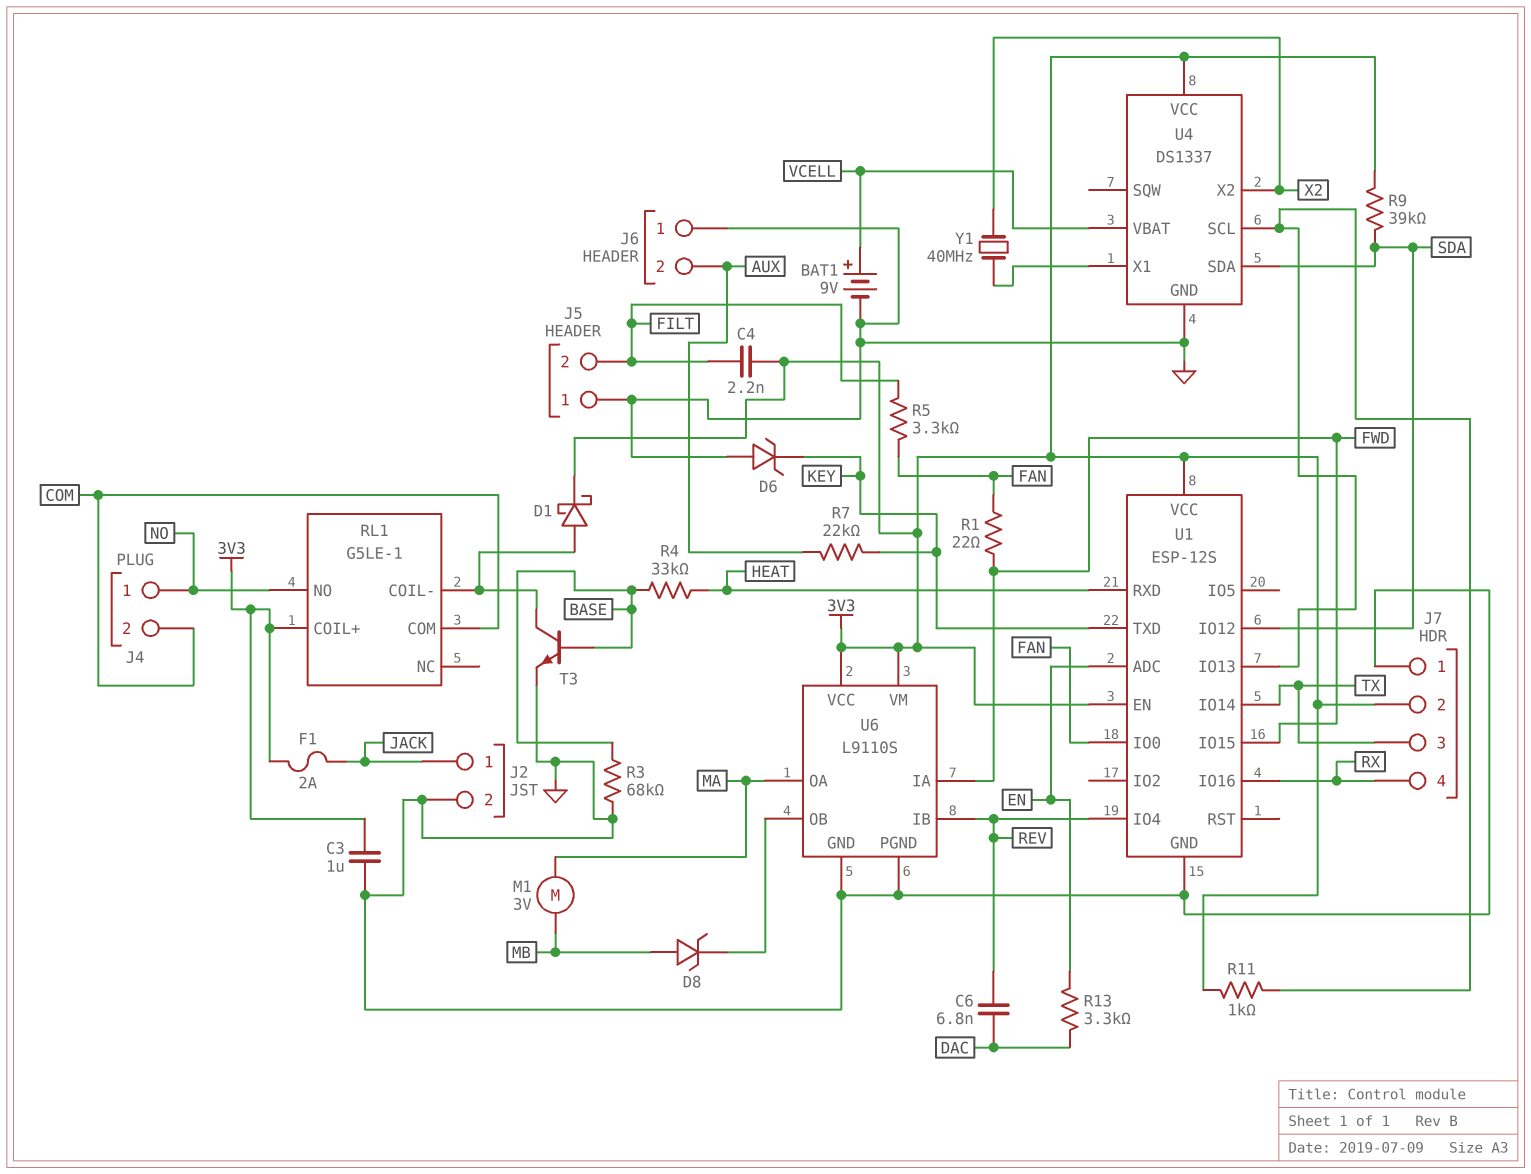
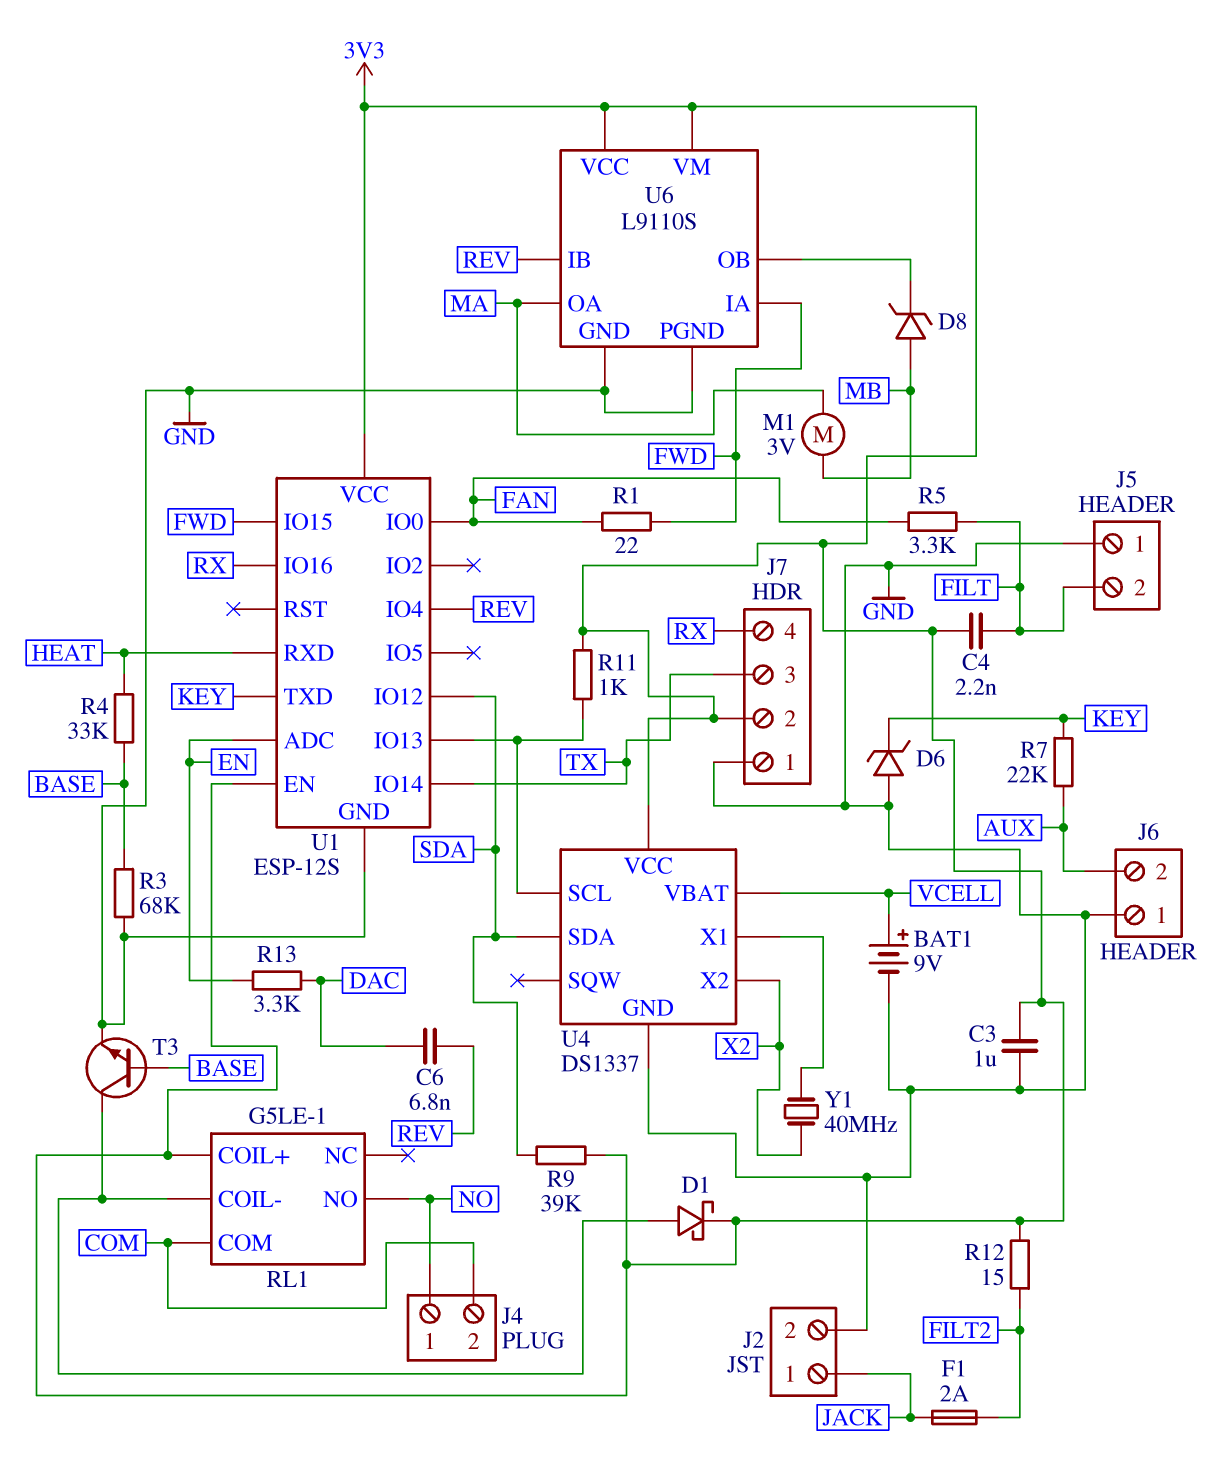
F1: 2A (3V3, JACK) -> 2A (FILT2, JACK)
R12: none -> 15 (3V3, FILT2)

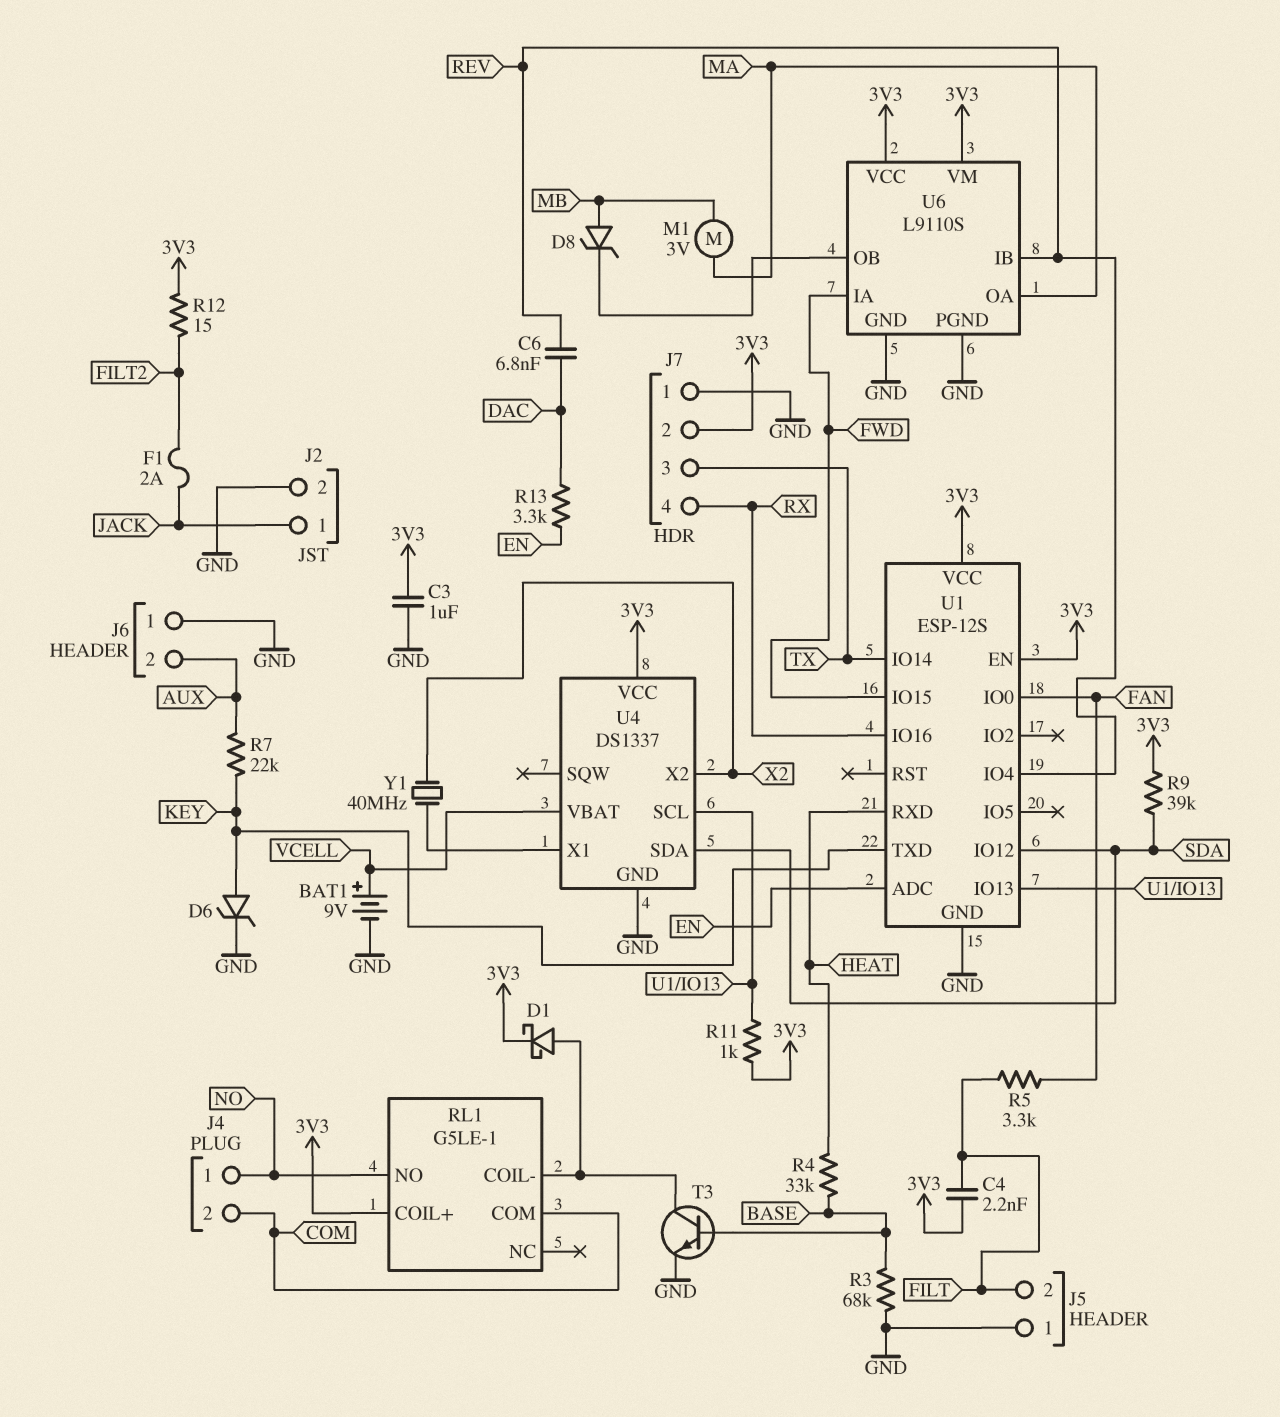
D6: zener (A GND, K KEY) -> zener (A KEY, K GND)
R1: 22 (FAN, FWD) -> none

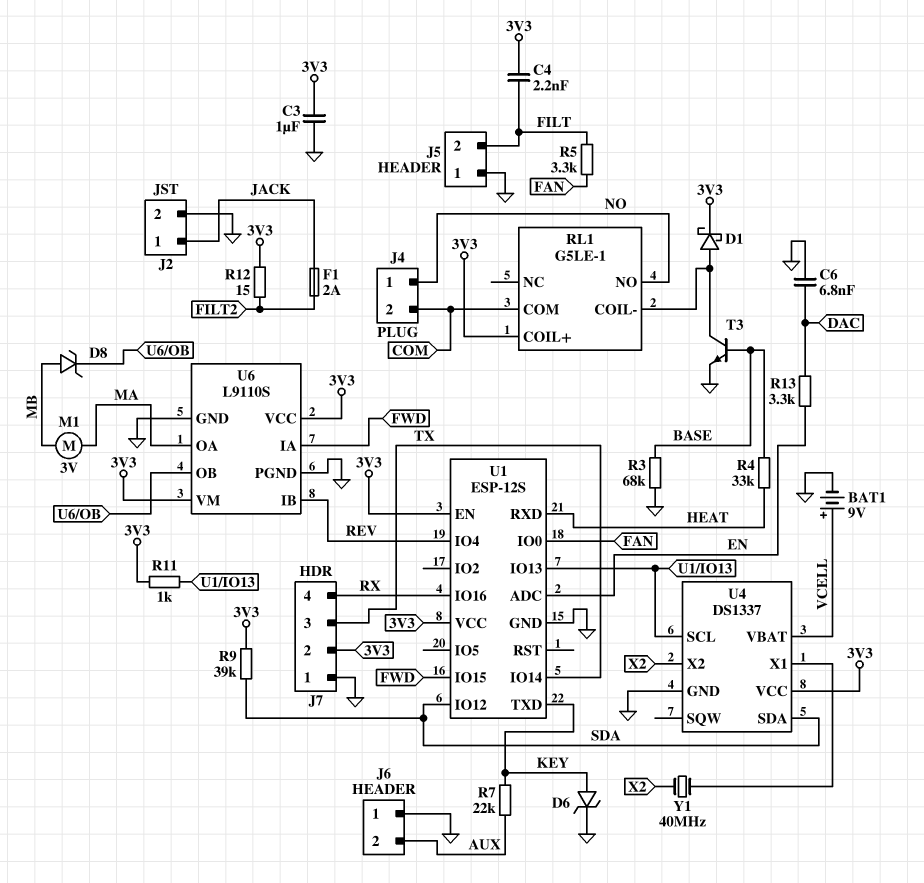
C6: 6.8nF (DAC, REV) -> 6.8nF (DAC, GND)

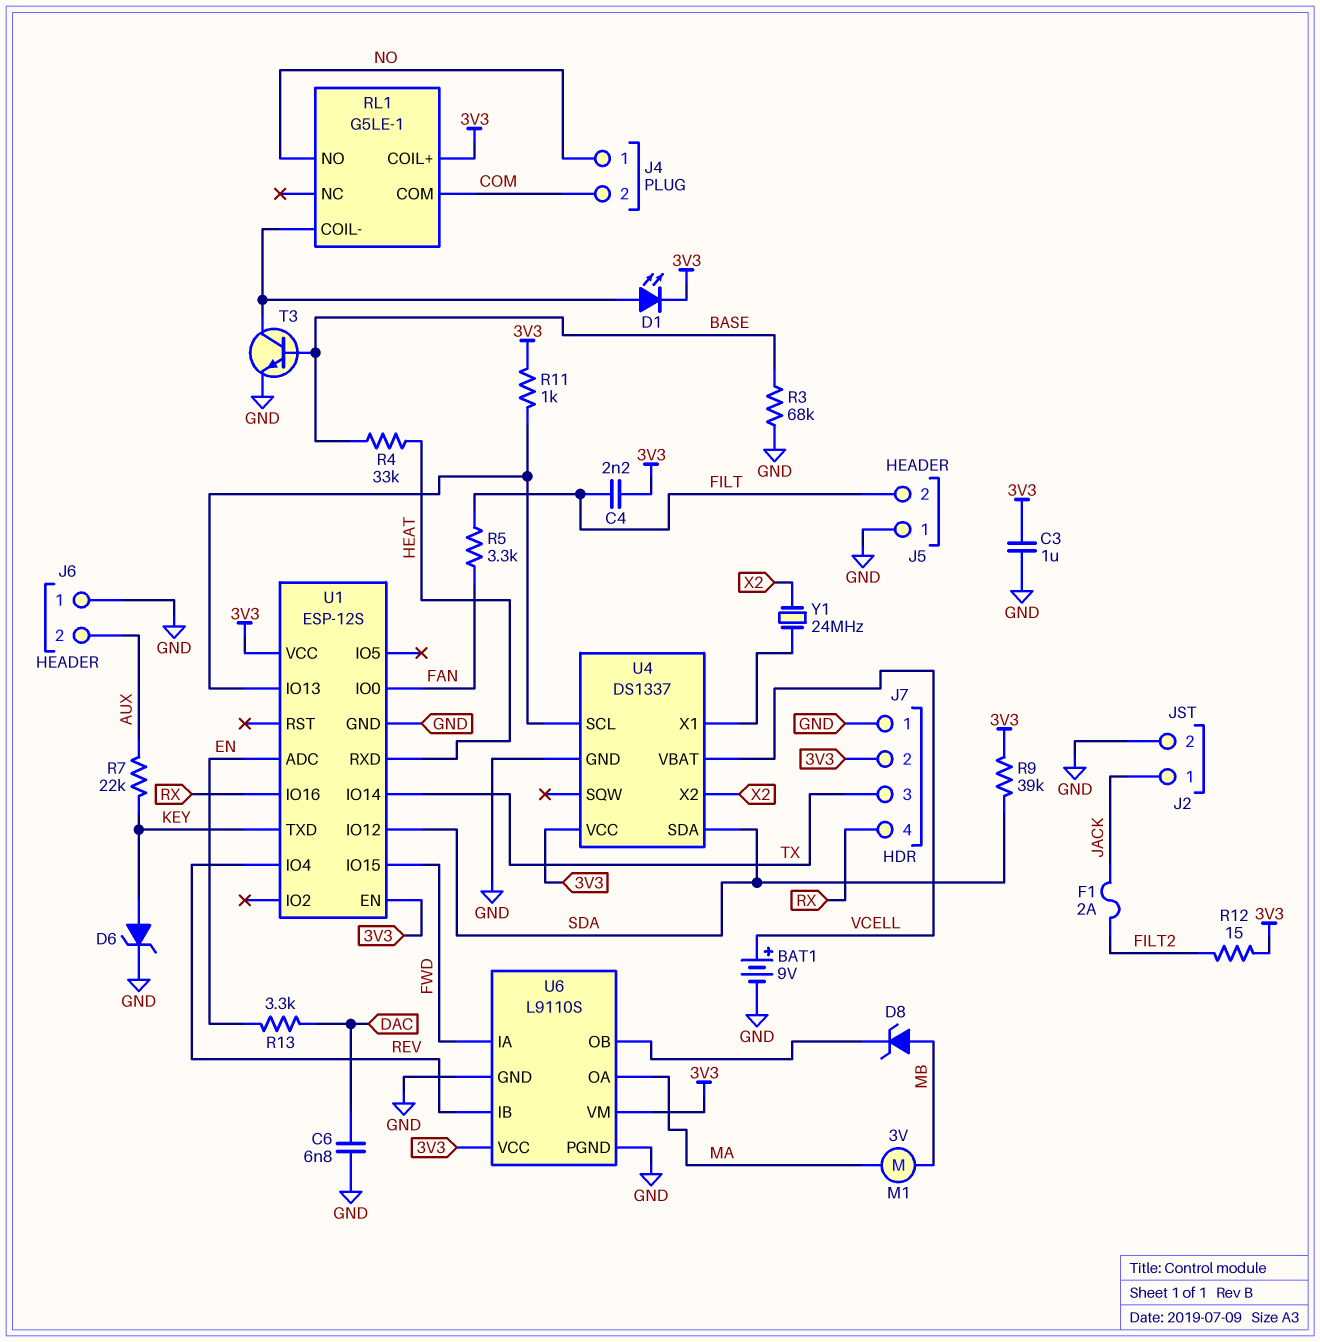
D1: schottky (A RL1/COIL-, K 3V3) -> LED (A RL1/COIL-, K 3V3)
Y1: 40MHz (U4/X1, X2) -> 24MHz (U4/X1, X2)

